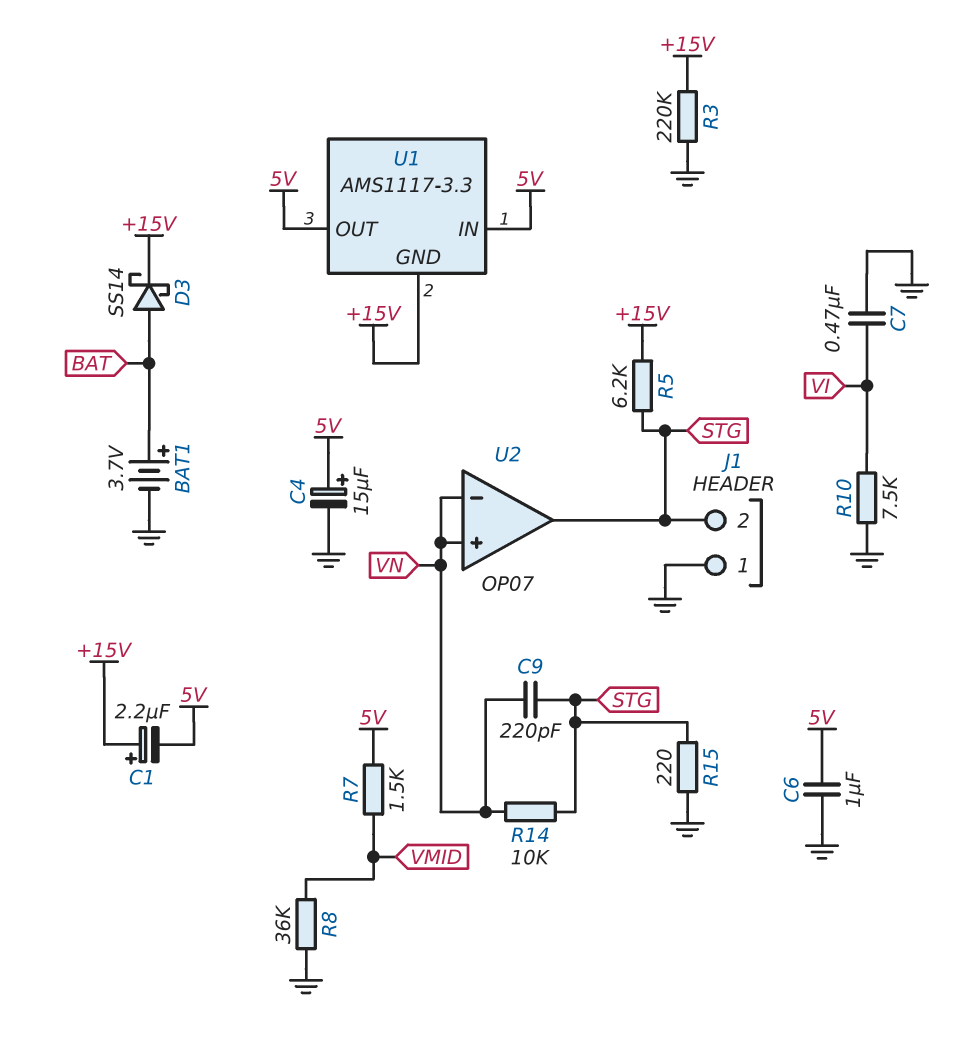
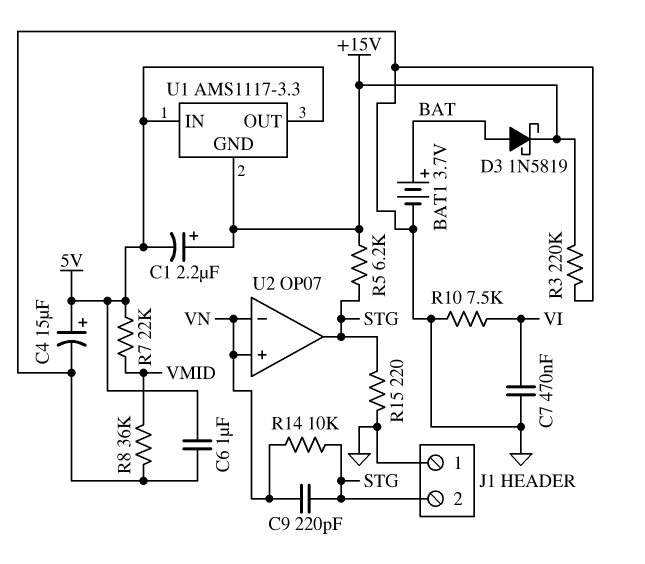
D3: schottky SS14 (A BAT, K +15V) -> schottky 1N5819 (A BAT, K +15V)
R7: 1.5k (5V, VMID) -> 22k (5V, VMID)

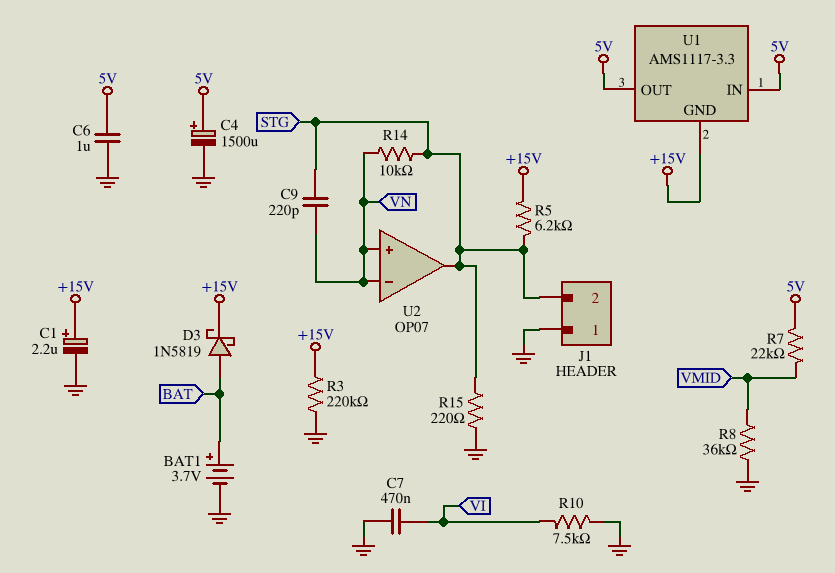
C1: 2.2uF (plus +15V, minus 5V) -> 2.2uF (plus +15V, minus GND)
C4: 15uF (plus 5V, minus GND) -> 1500uF (plus 5V, minus GND)

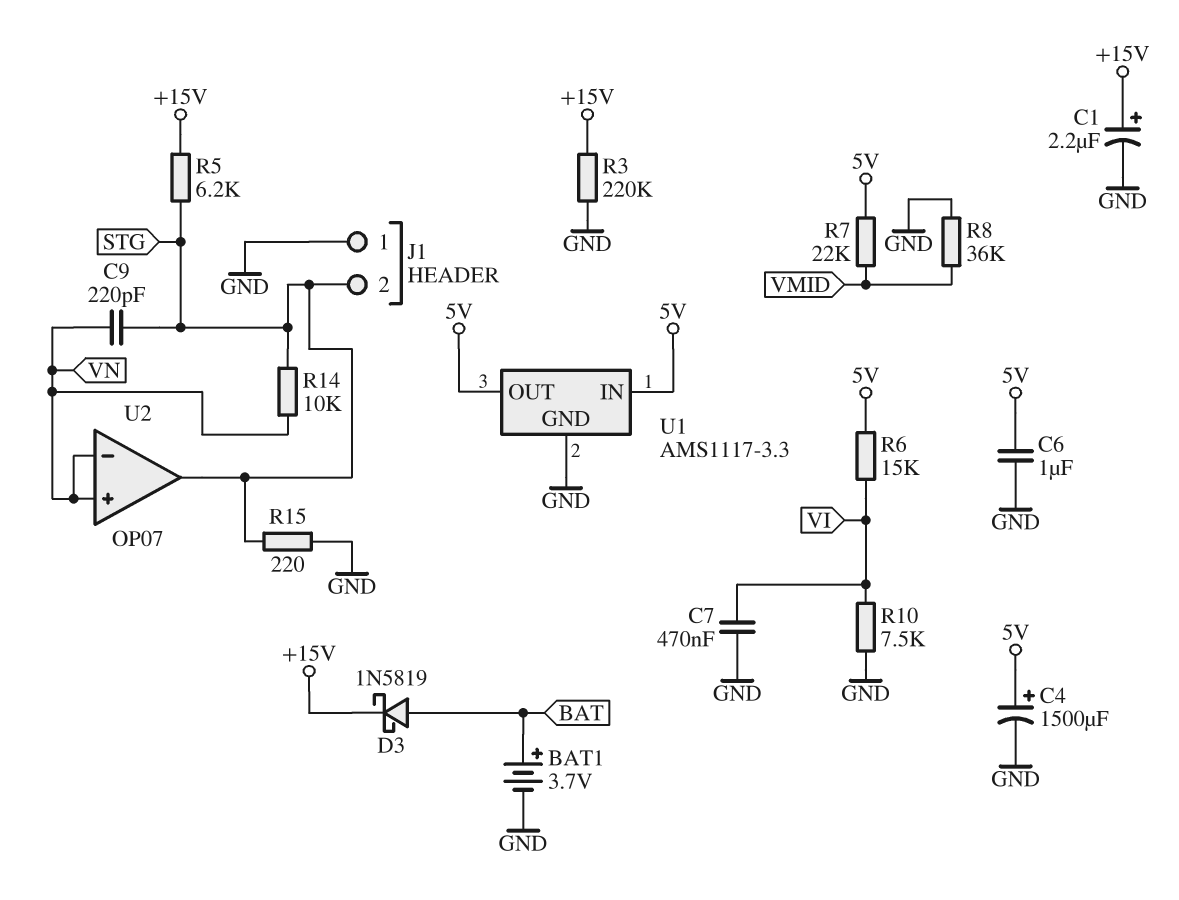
R6: none -> 15k (5V, VI)
U1 pin GND: +15V -> GND

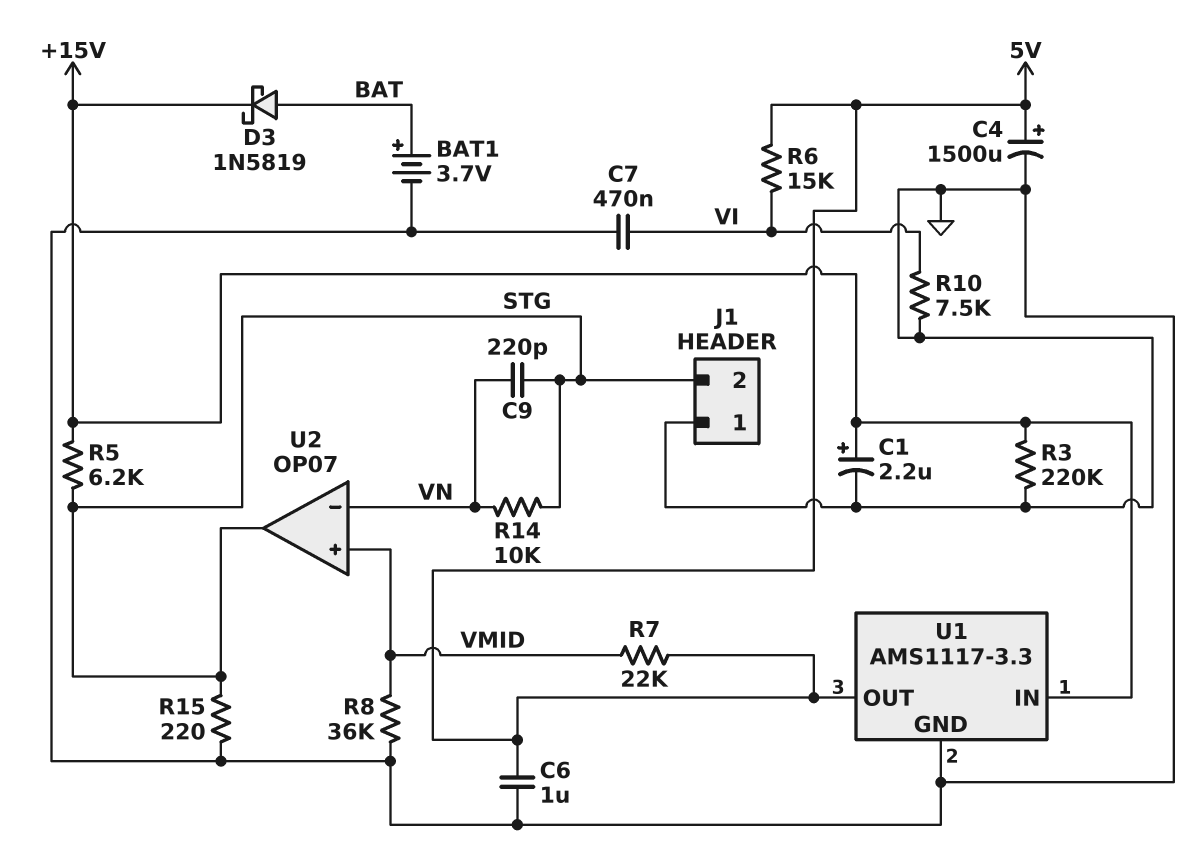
U1 pin IN: 5V -> +15V
U2 pin in+: VN -> VMID

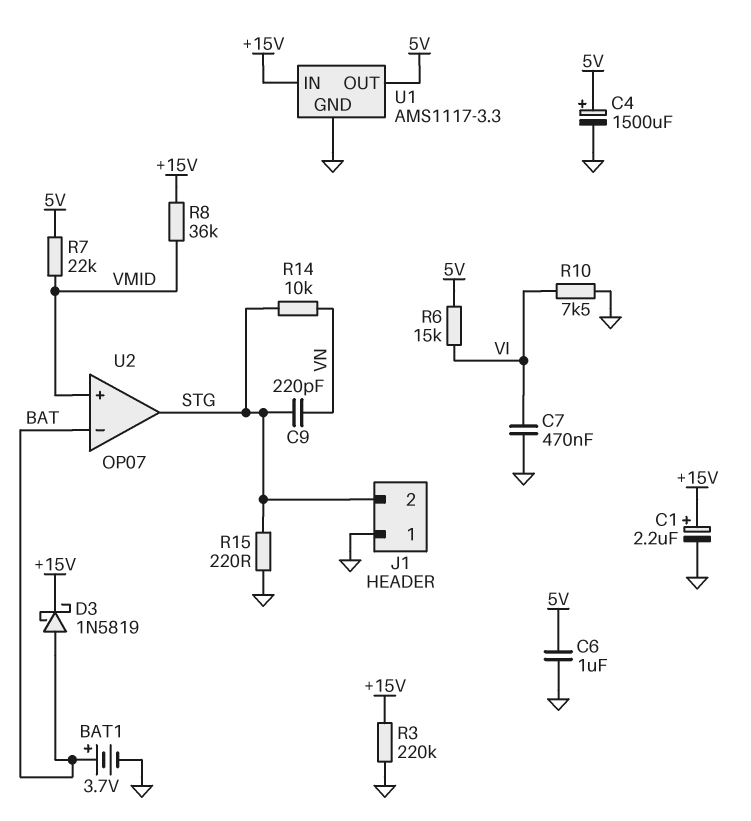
R5: 6.2k (+15V, STG) -> none
R8: 36k (GND, VMID) -> 36k (+15V, VMID)
U2 pin in-: VN -> BAT

